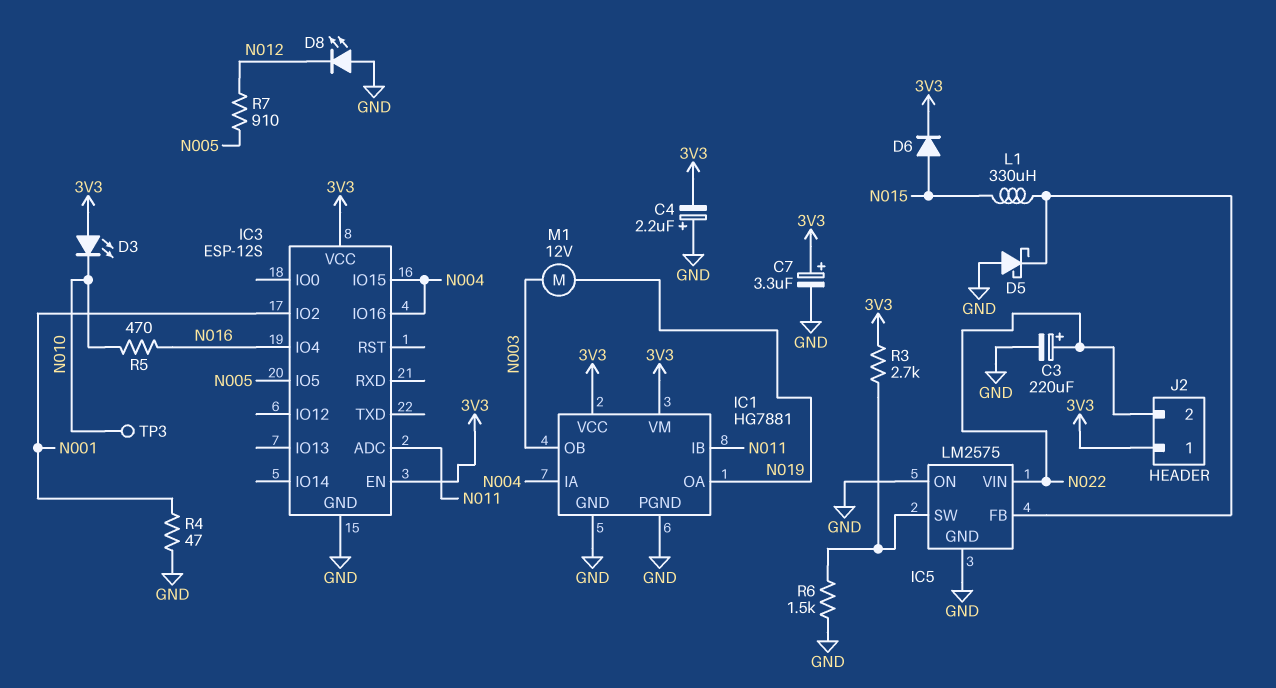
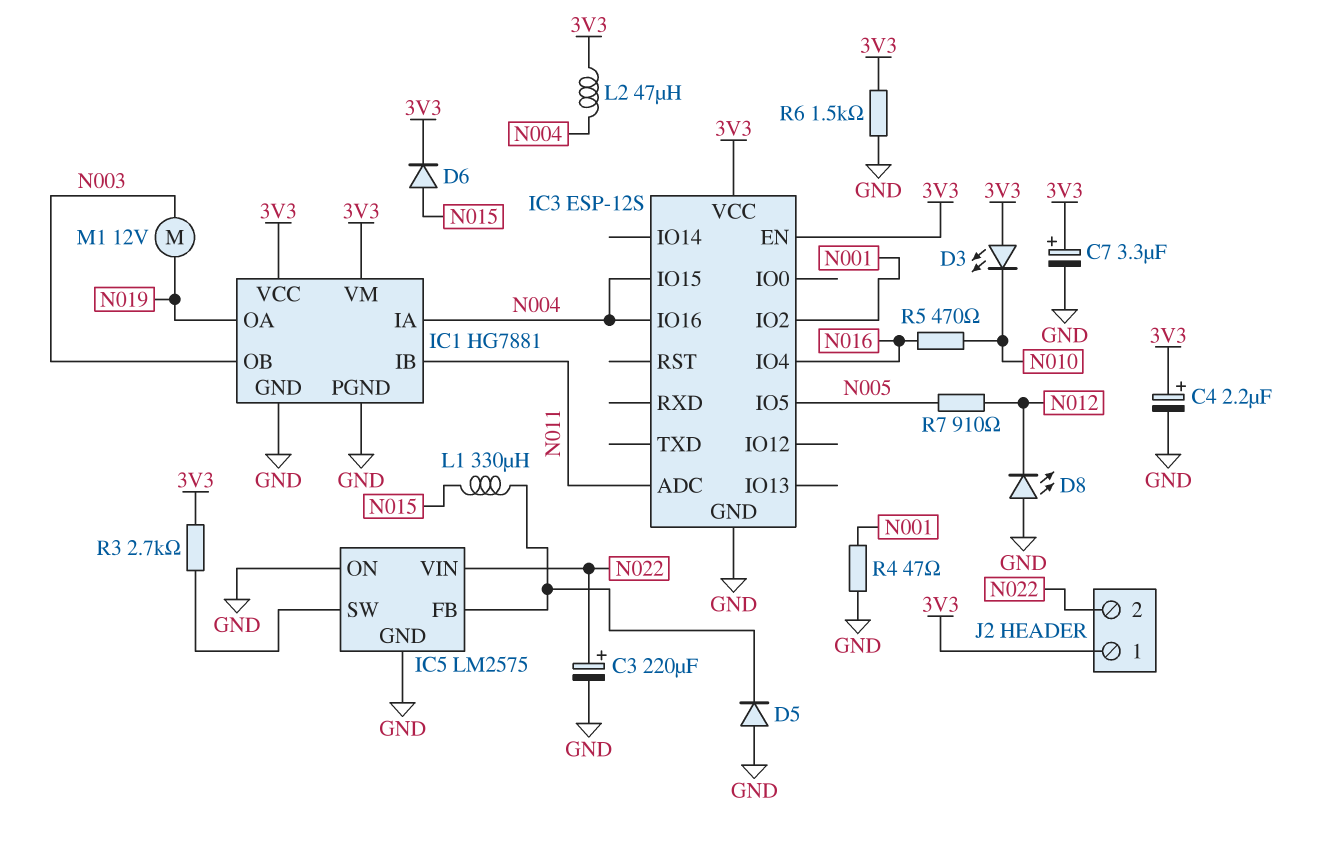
C4: 2.2uF (plus GND, minus 3V3) -> 2.2uF (plus 3V3, minus GND)
D5: schottky (A GND, K IC5/FB) -> diode (A GND, K IC5/FB)
L2: none -> 47uH (3V3, N004)
R6: 1.5k (GND, IC5/SW) -> 1.5k (3V3, GND)
TP3: test point (N010) -> none

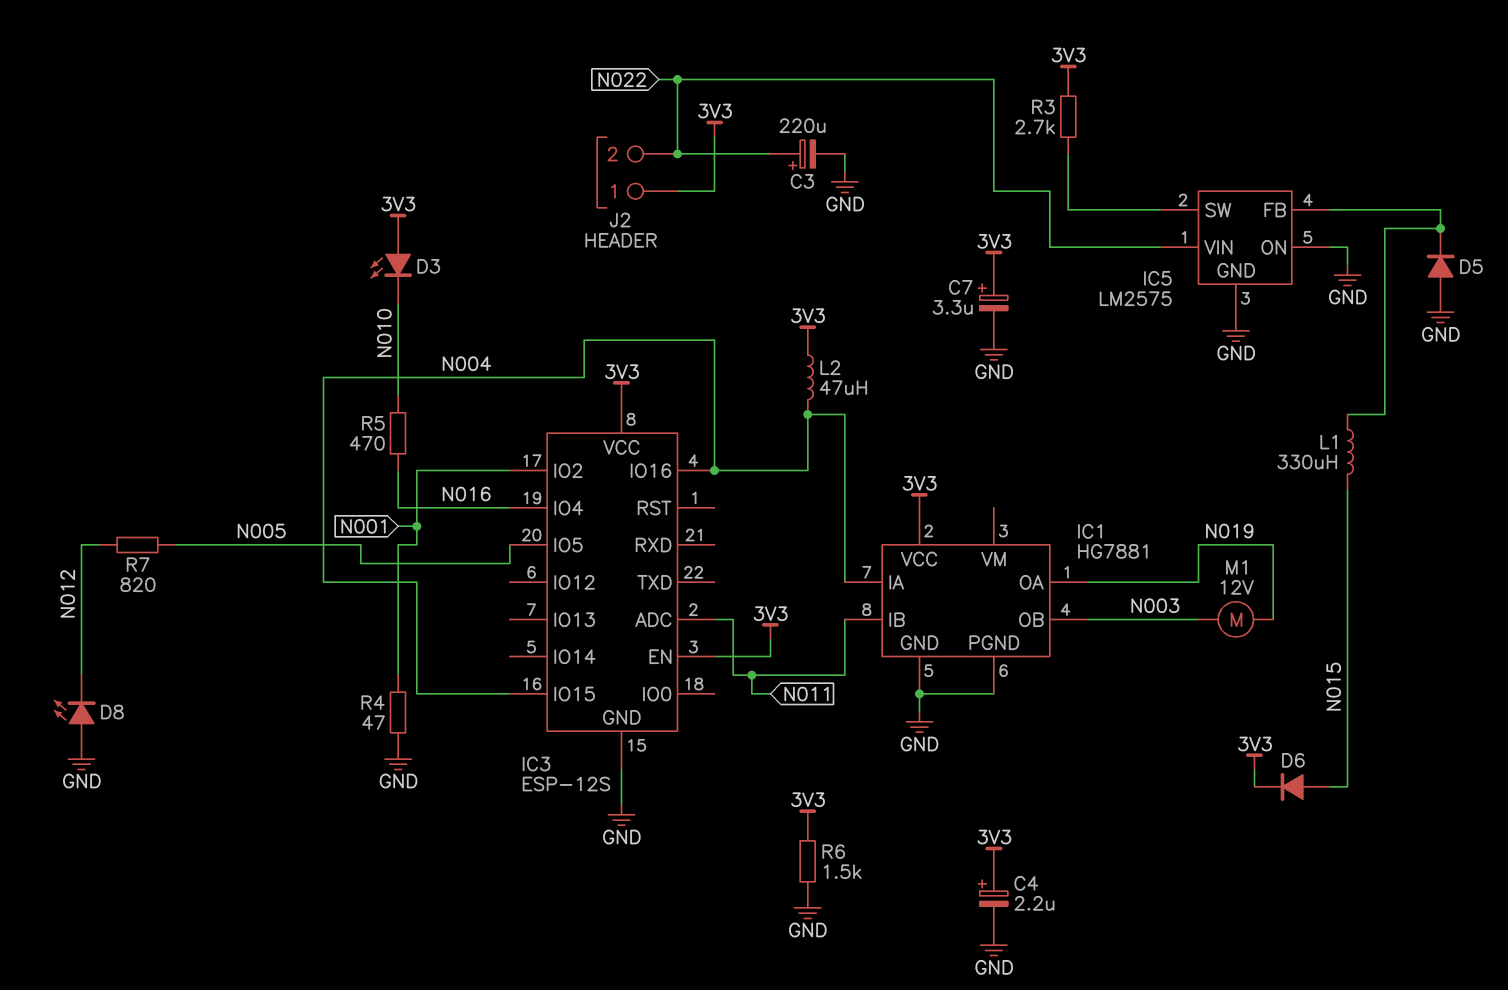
IC1 pin VM: 3V3 -> none
R7: 910 (N005, N012) -> 820 (N005, N012)

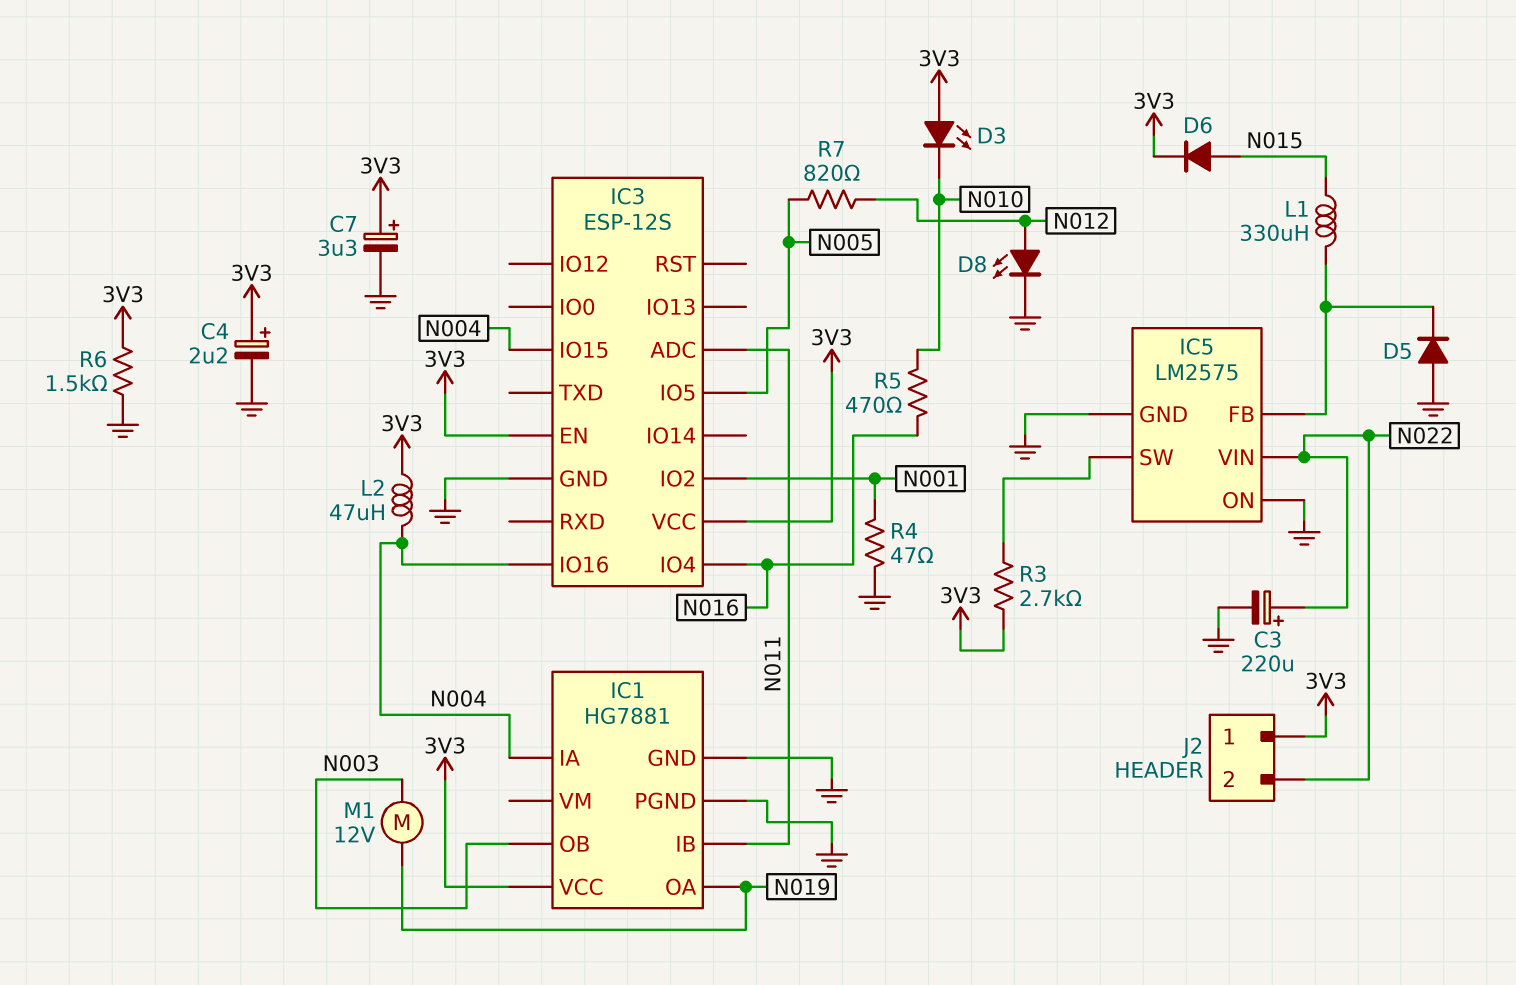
D8: LED (A GND, K N012) -> LED (A N012, K GND)

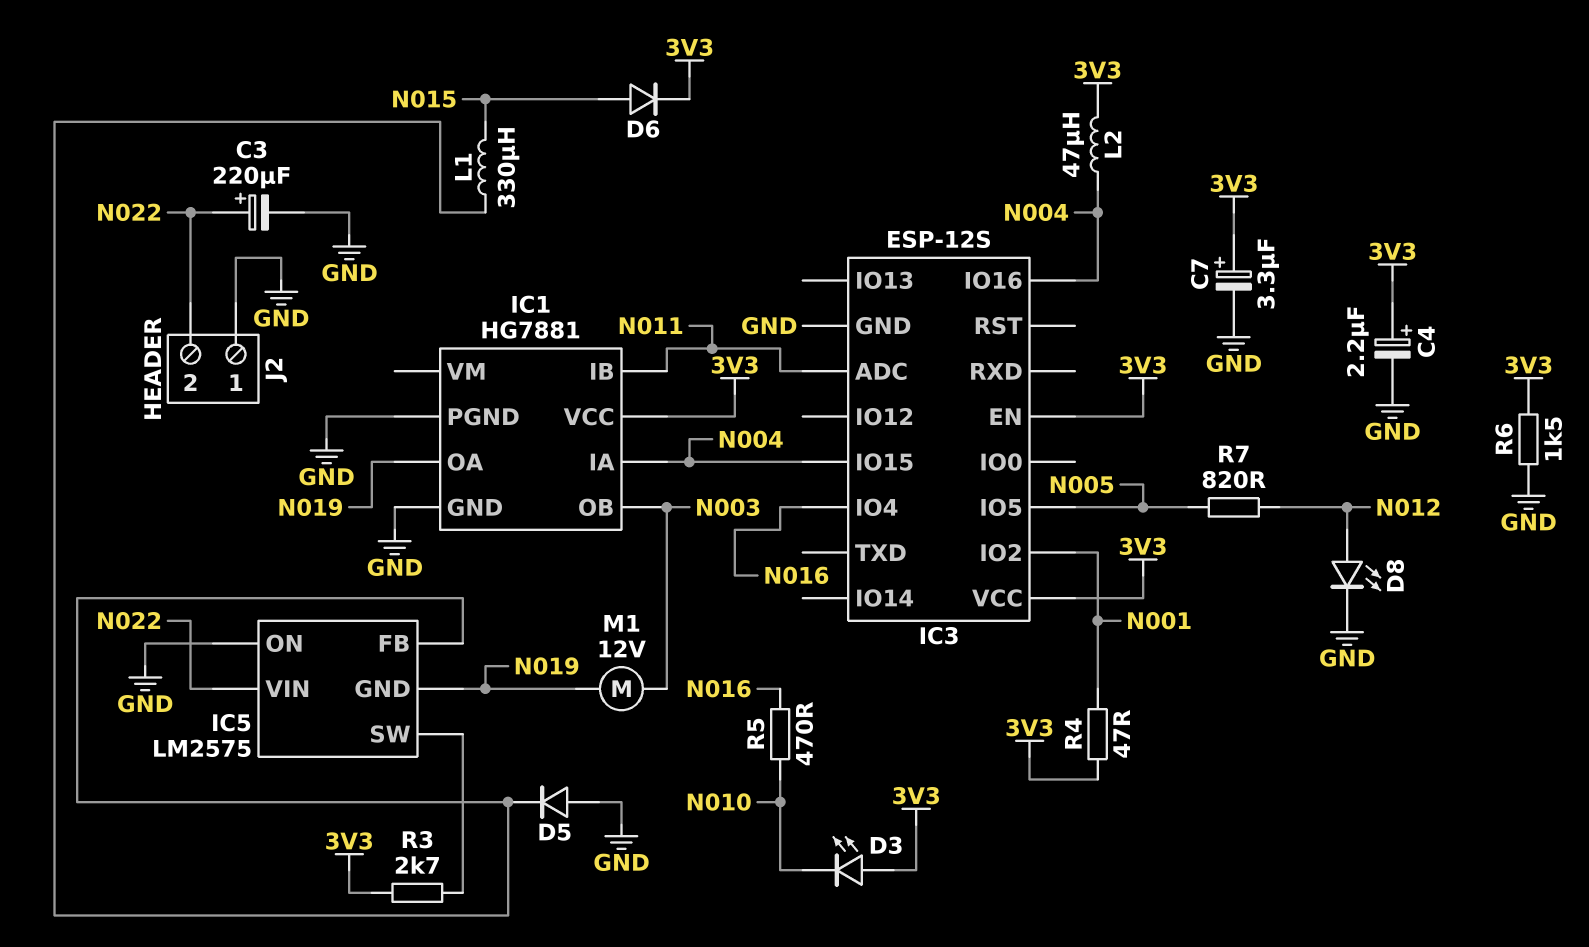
IC5 pin GND: GND -> N019
J2 pin 1: 3V3 -> GND
R4: 47 (GND, N001) -> 47 (3V3, N001)

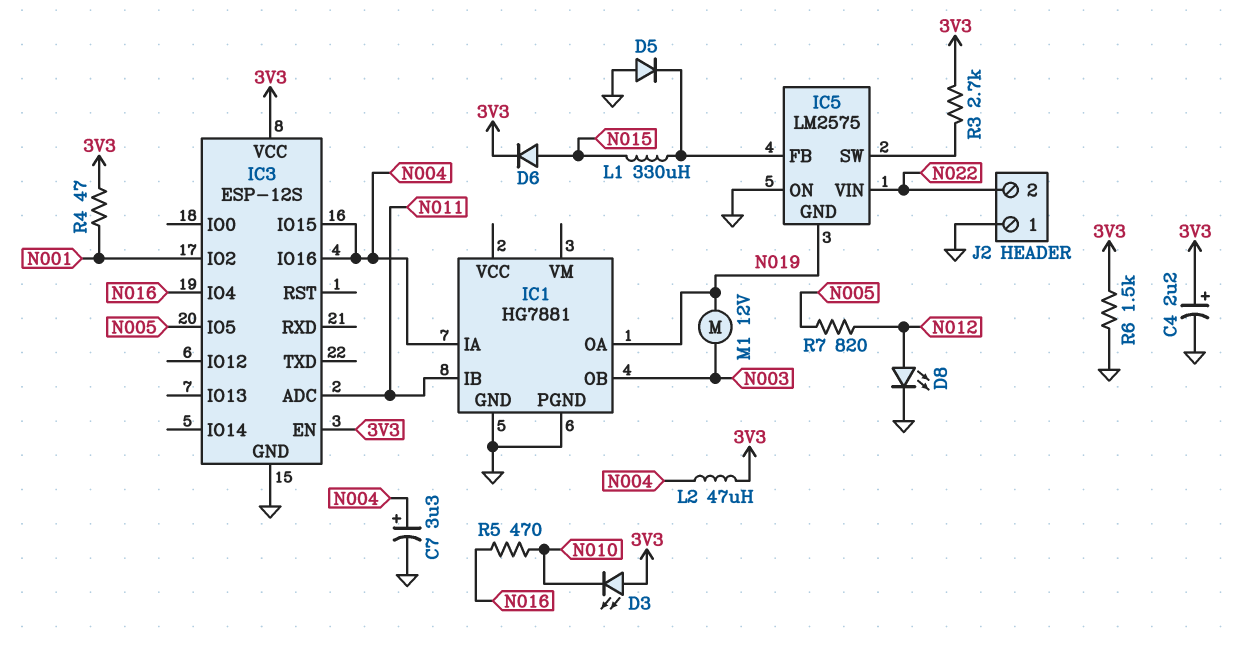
C3: 220uF (plus N022, minus GND) -> none
C7: 3.3uF (plus 3V3, minus GND) -> 3.3uF (plus N004, minus GND)
IC1 pin VCC: 3V3 -> none

